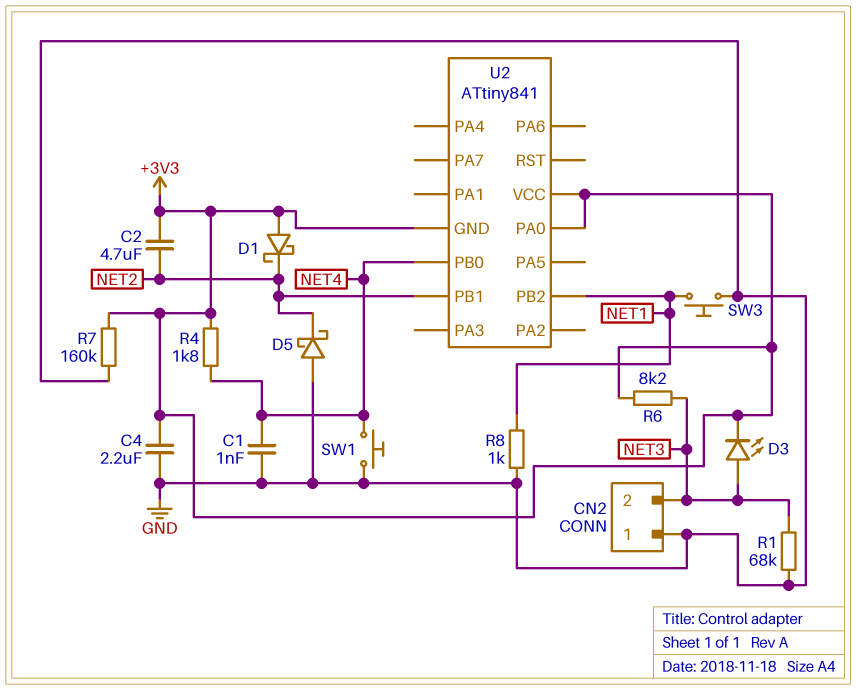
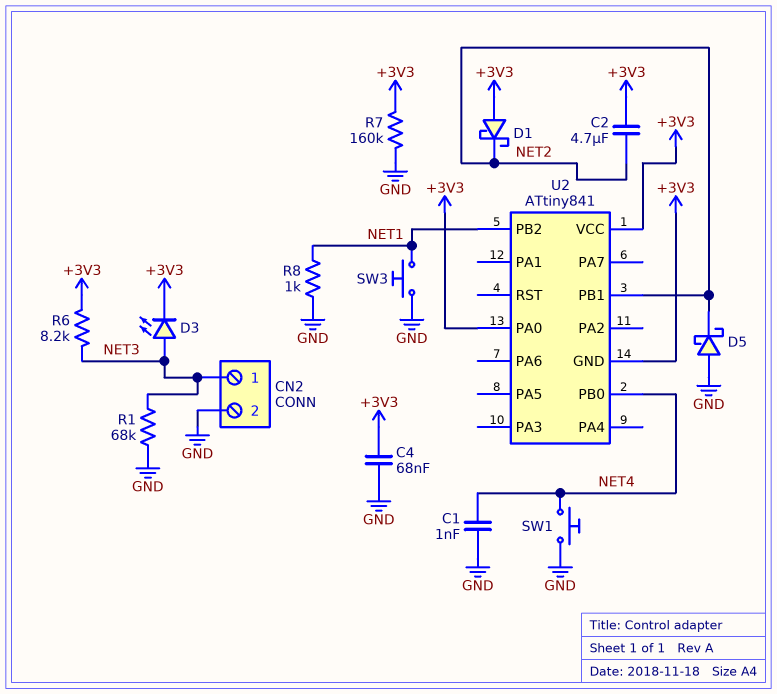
C4: 2.2uF (+3V3, GND) -> 68nF (+3V3, GND)
CN2 pin 1: GND -> NET3
CN2 pin 2: NET3 -> GND
R4: 1.8k (+3V3, NET4) -> none

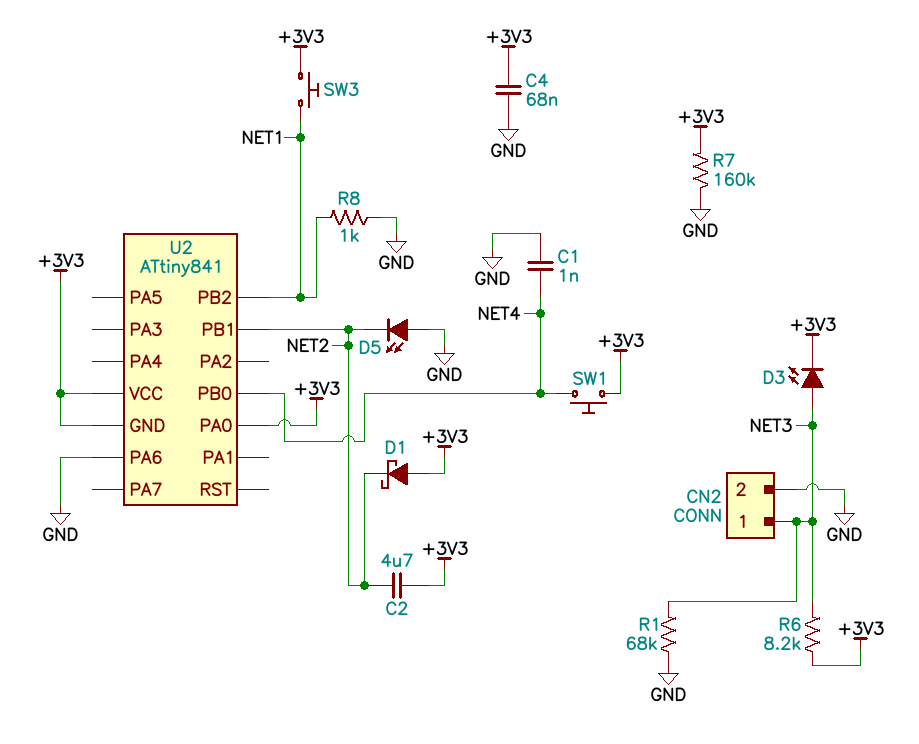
D5: schottky (A GND, K NET2) -> LED (A GND, K NET2)
SW1: button (GND, NET4) -> button (+3V3, NET4)
SW3: button (GND, NET1) -> button (+3V3, NET1)
U2 pin PA6: none -> GND

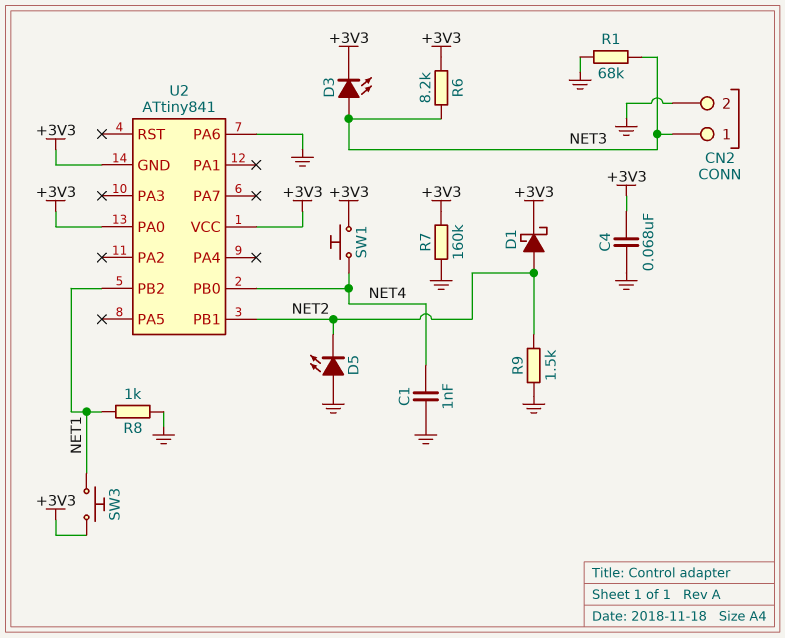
C2: 4.7uF (+3V3, NET2) -> none
D1: schottky (A +3V3, K NET2) -> schottky (A NET2, K +3V3)
R9: none -> 1.5k (GND, NET2)

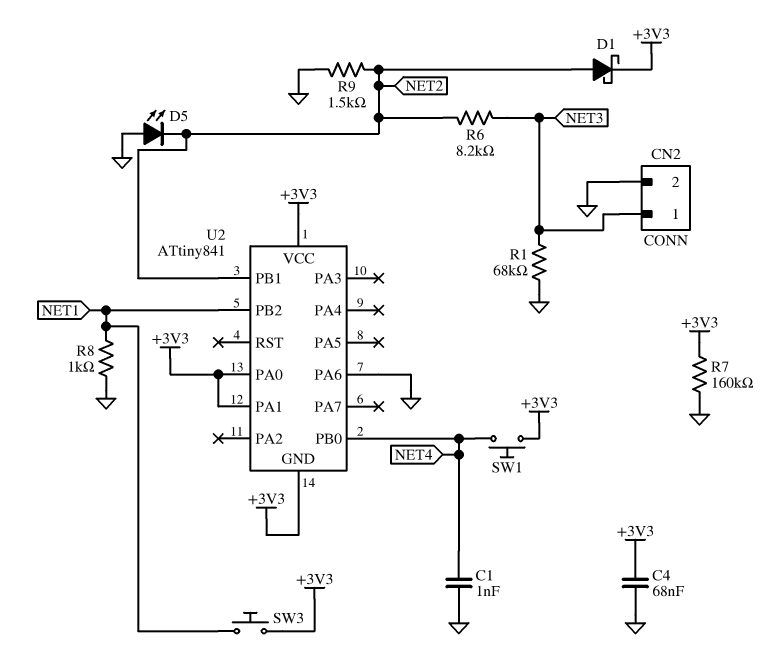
D3: LED (A NET3, K +3V3) -> none
R6: 8.2k (+3V3, NET3) -> 8.2k (NET2, NET3)
U2 pin PA1: none -> +3V3

